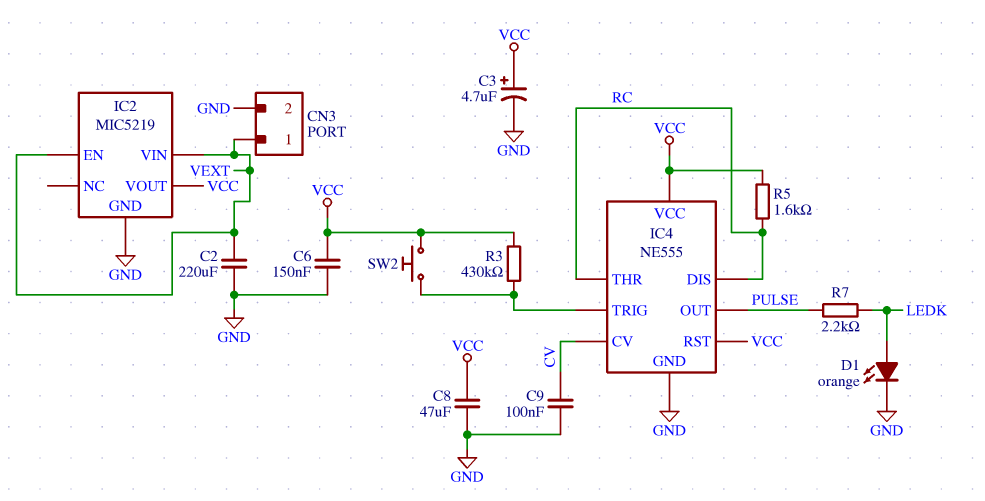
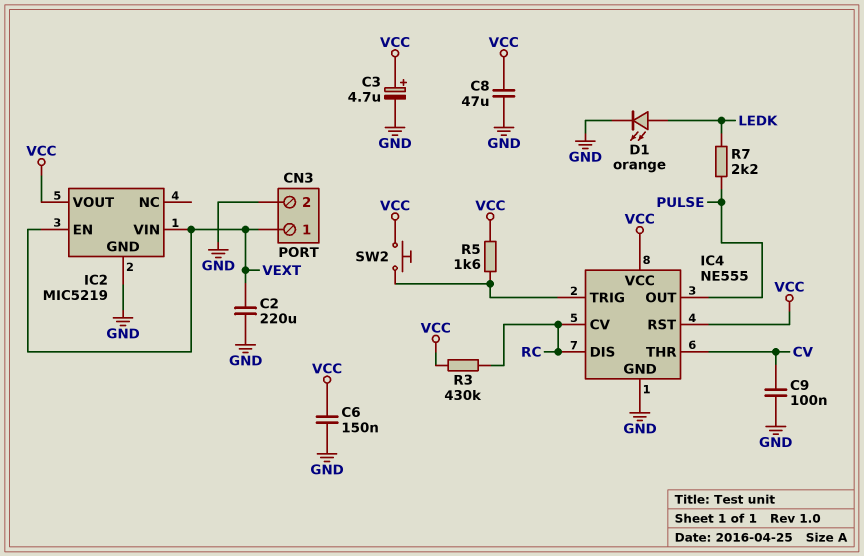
IC4 pin CV: CV -> RC
IC4 pin THR: RC -> CV
R3: 430k (IC4/TRIG, VCC) -> 430k (RC, VCC)
R5: 1.6k (RC, VCC) -> 1.6k (IC4/TRIG, VCC)

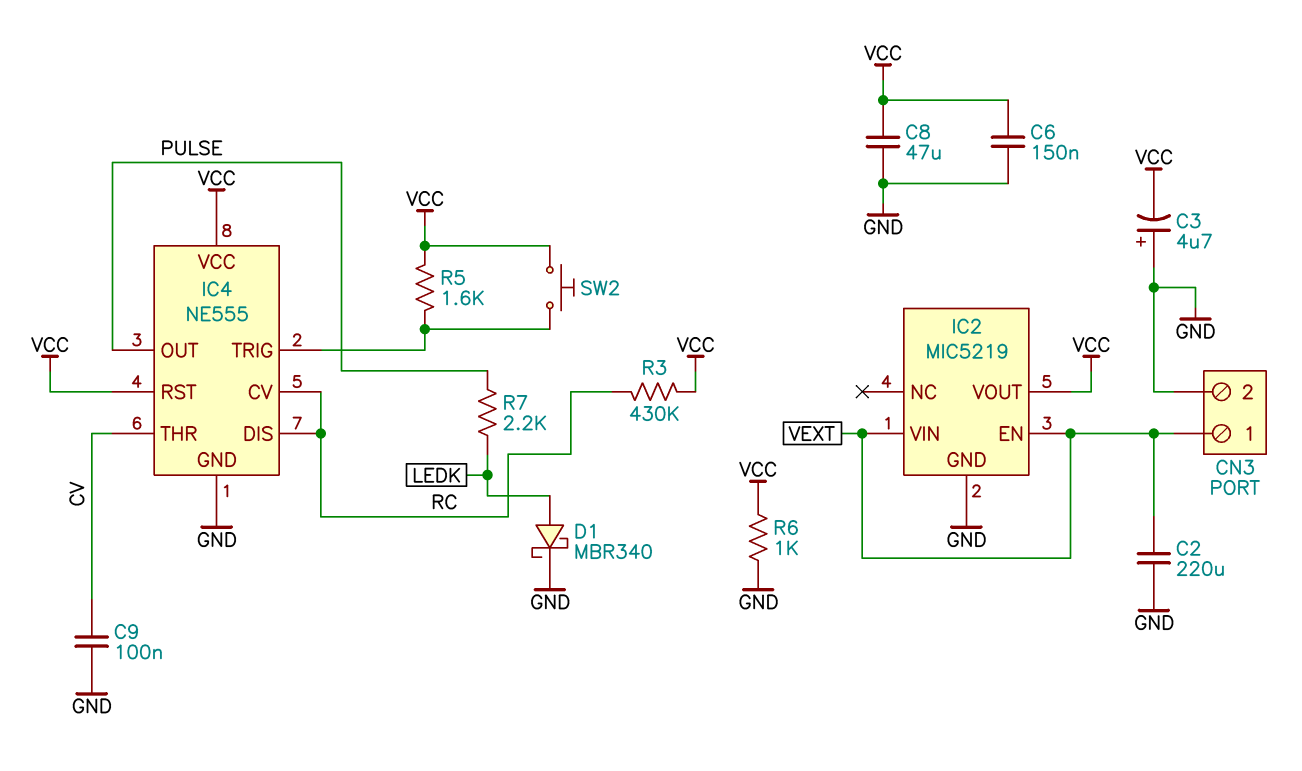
C3: 4.7uF (plus VCC, minus GND) -> 4.7uF (plus GND, minus VCC)
D1: LED orange (A LEDK, K GND) -> schottky MBR340 (A LEDK, K GND)
R6: none -> 1k (GND, VCC)

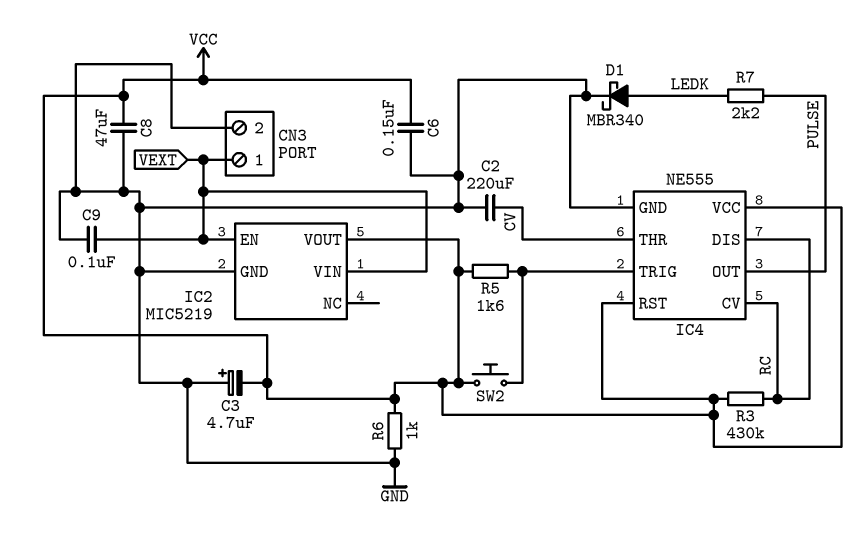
C2: 220uF (GND, VEXT) -> 220uF (CV, GND)
C9: 100nF (CV, GND) -> 100nF (GND, VEXT)

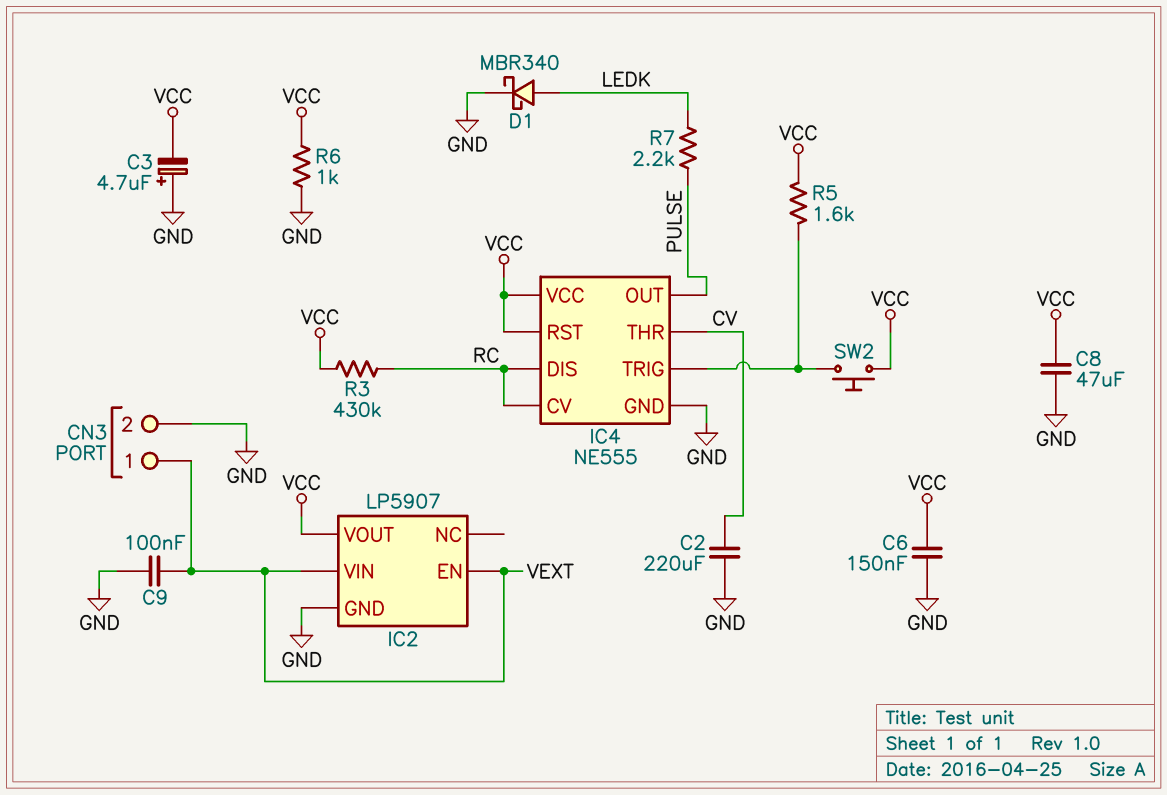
IC2: MIC5219 -> LP5907

